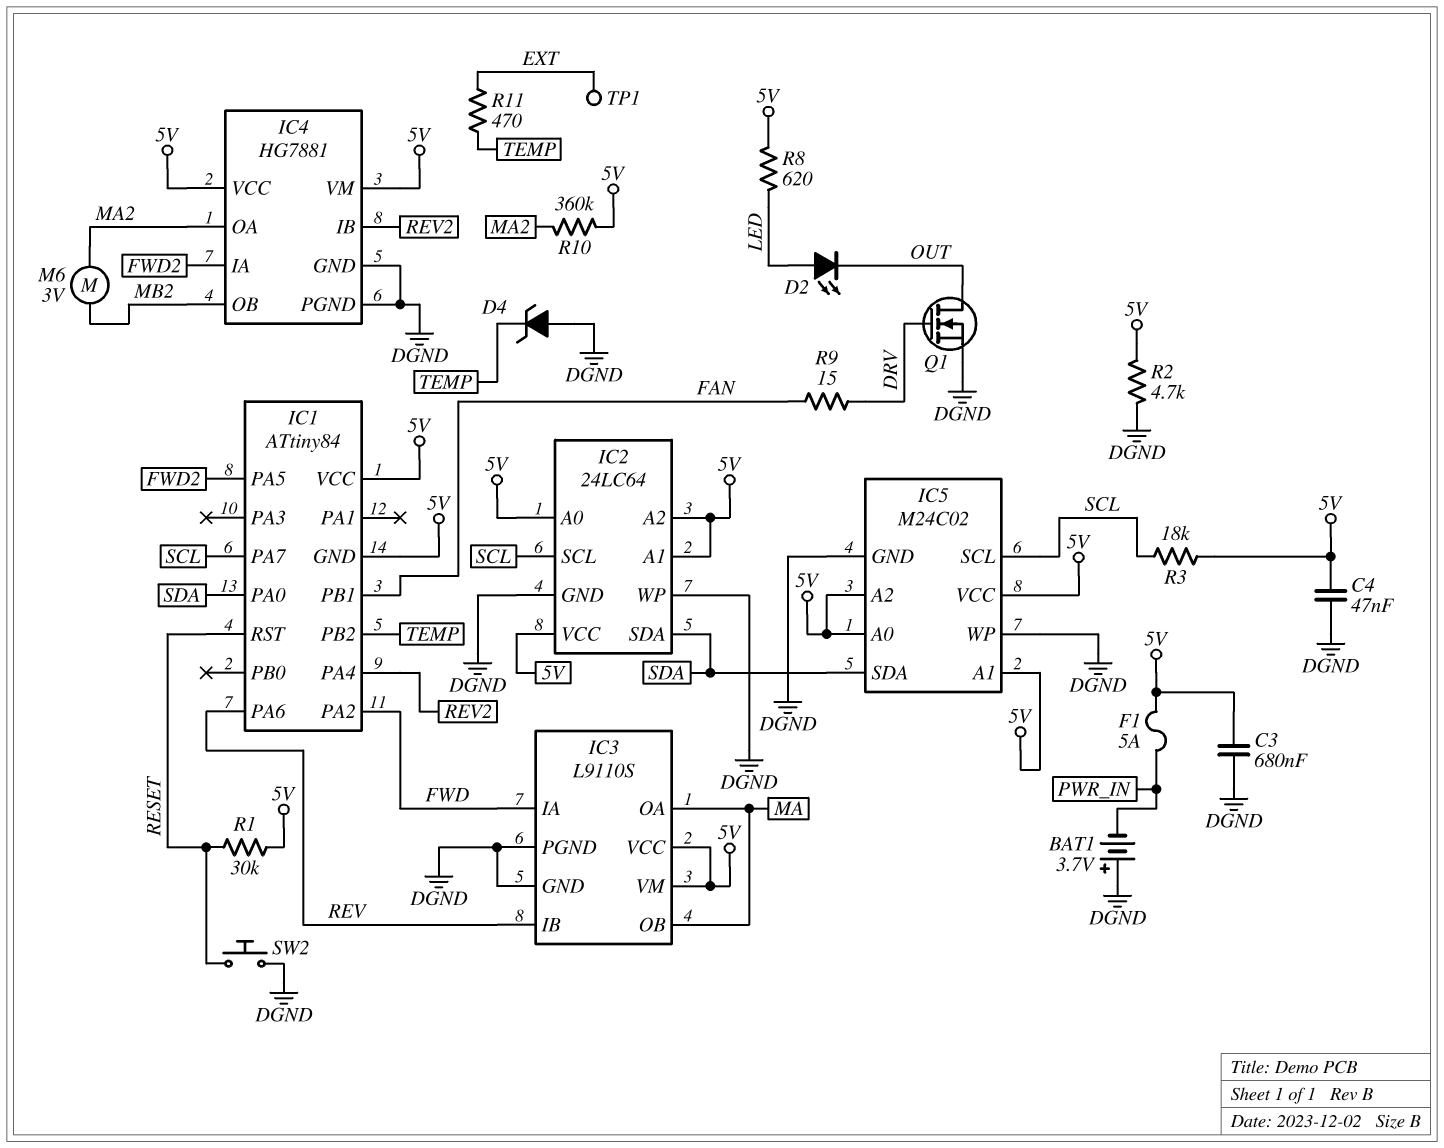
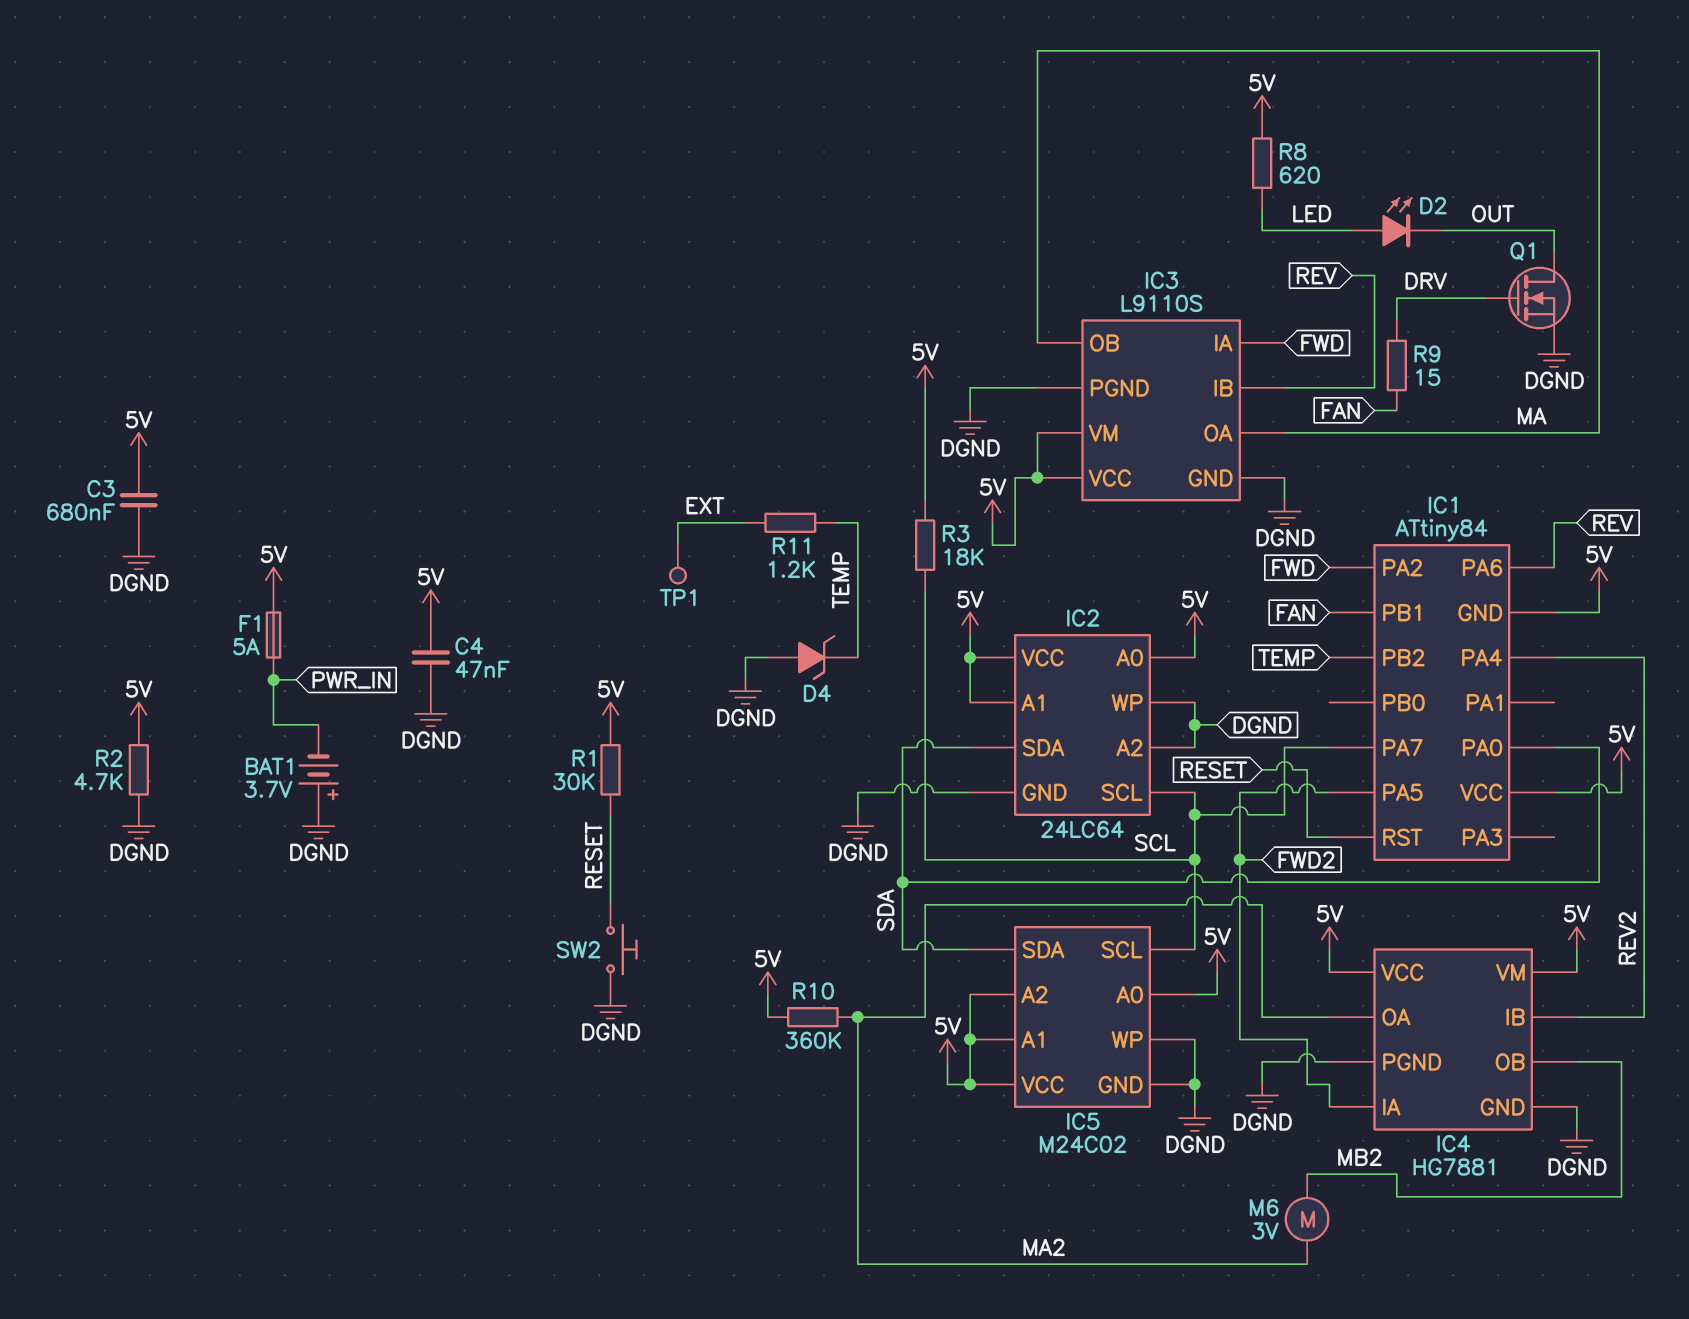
IC2 pin A2: 5V -> DGND
R11: 470 (EXT, TEMP) -> 1.2k (EXT, TEMP)

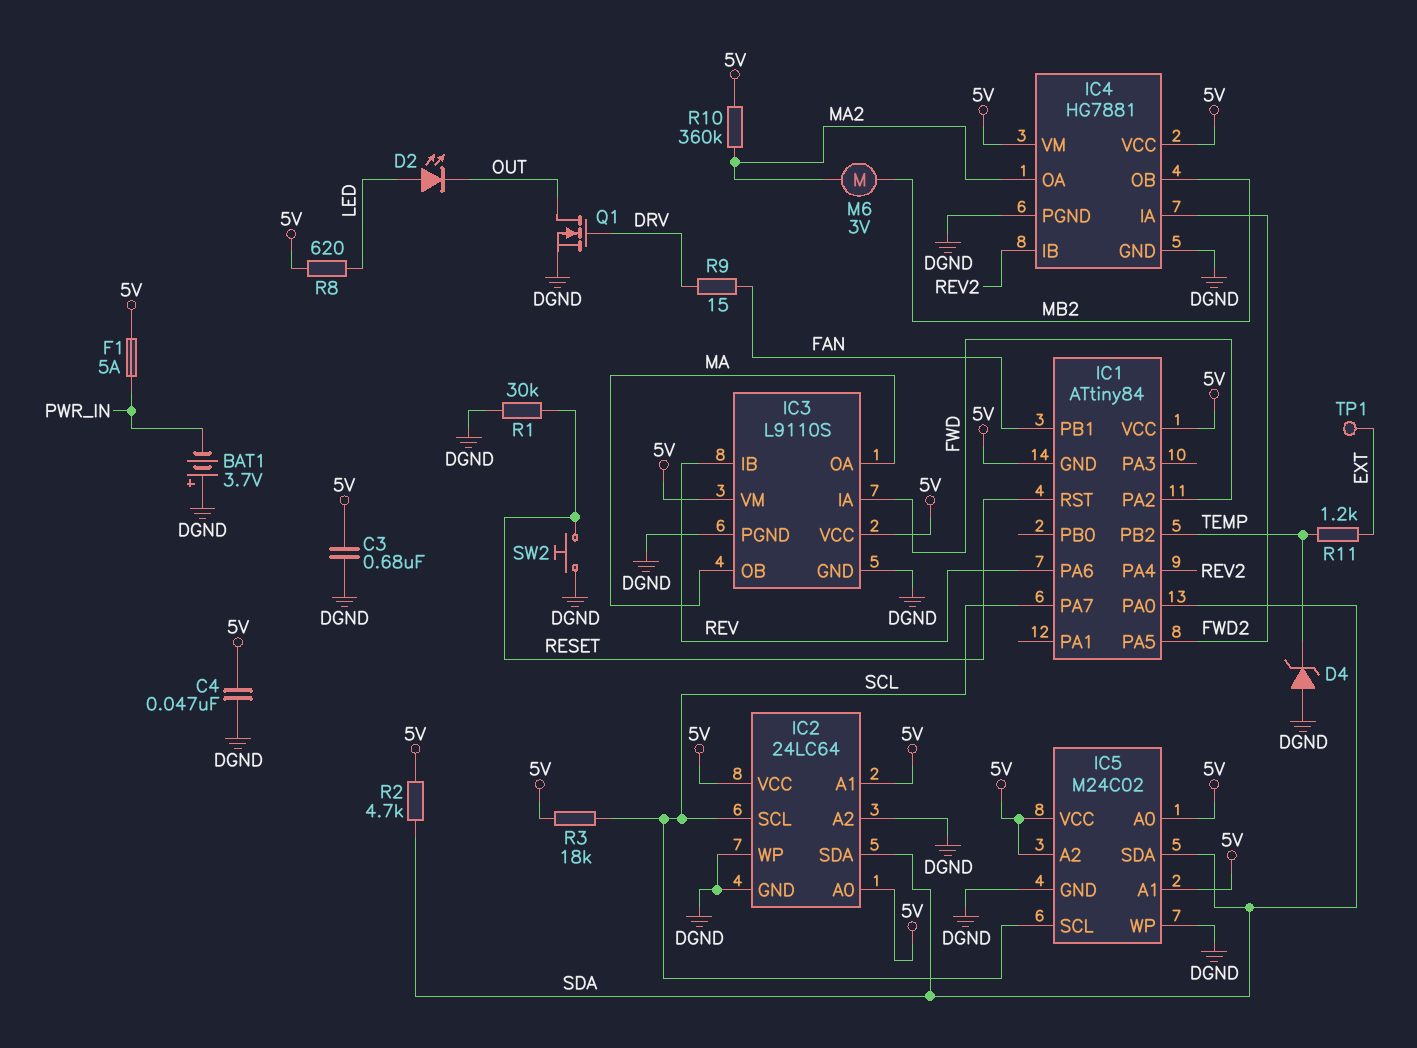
R1: 30k (5V, RESET) -> 30k (DGND, RESET)
R2: 4.7k (5V, DGND) -> 4.7k (5V, SDA)

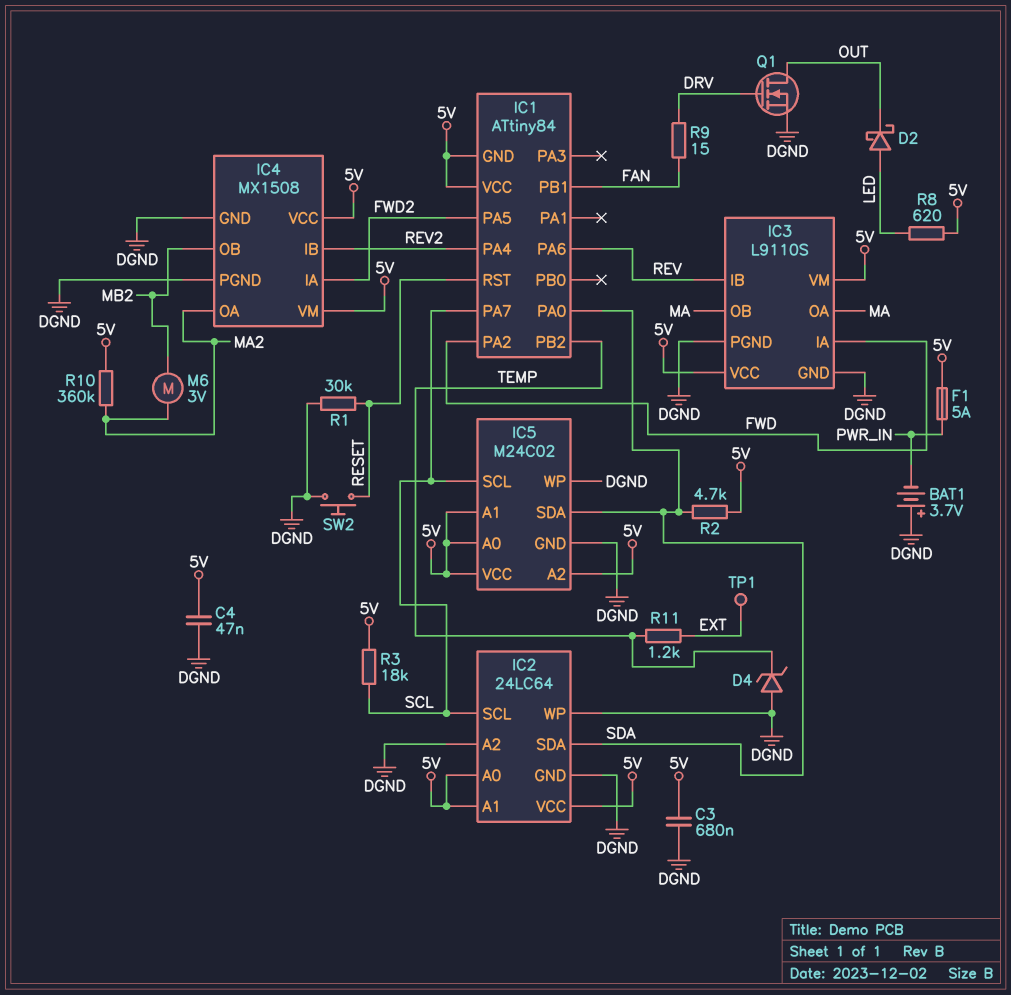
D2: LED (A LED, K OUT) -> schottky (A LED, K OUT)
IC4: HG7881 -> MX1508

